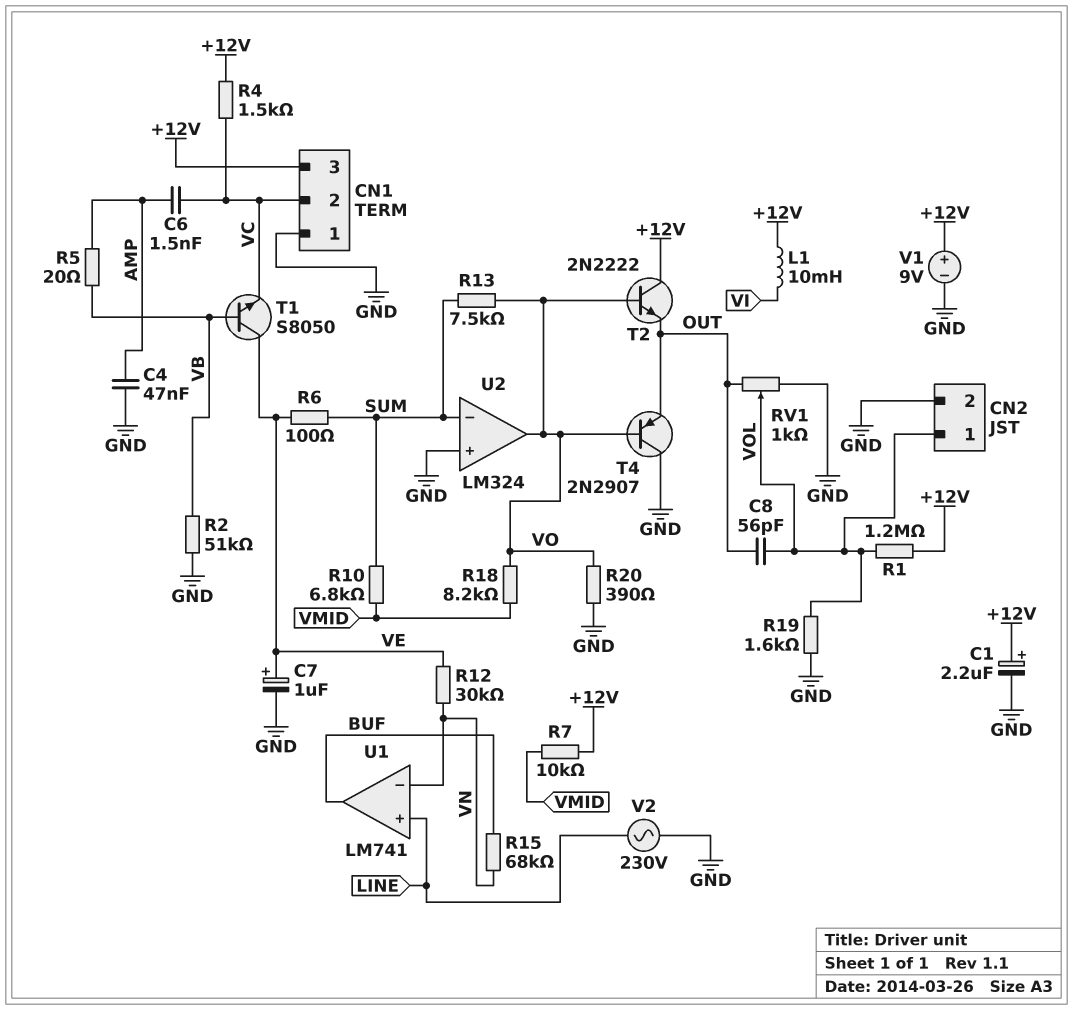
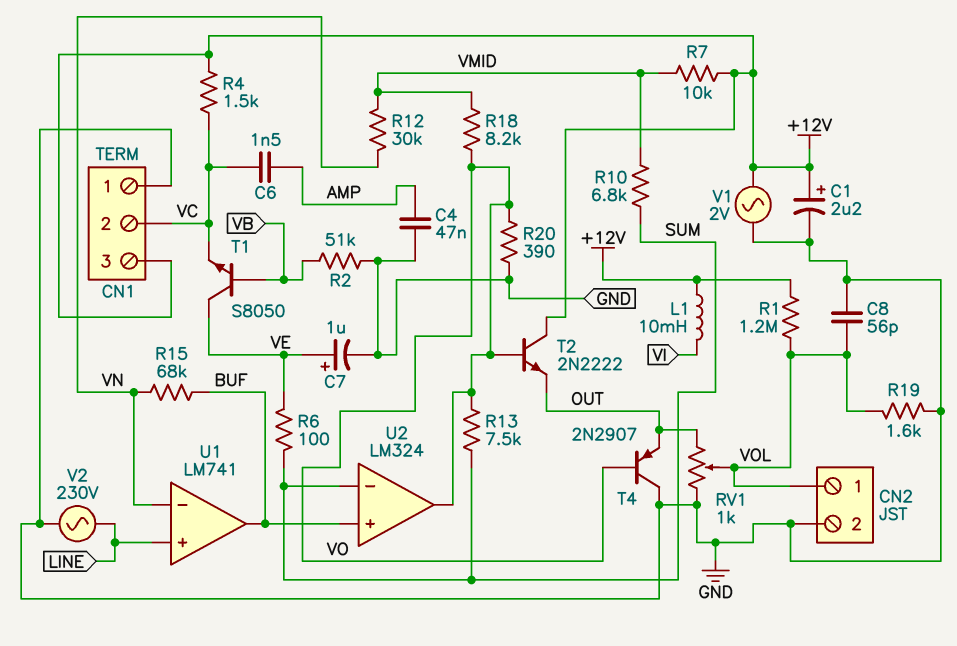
C8: 56pF (OUT, VOL) -> 56pF (GND, VOL)
R5: 20 (AMP, VB) -> none
R12: 30k (VE, VN) -> 30k (VMID, VN)
U2 pin in+: GND -> BUF
V1: 9V (plus +12V, minus GND) -> AC 2V (+12V, GND)

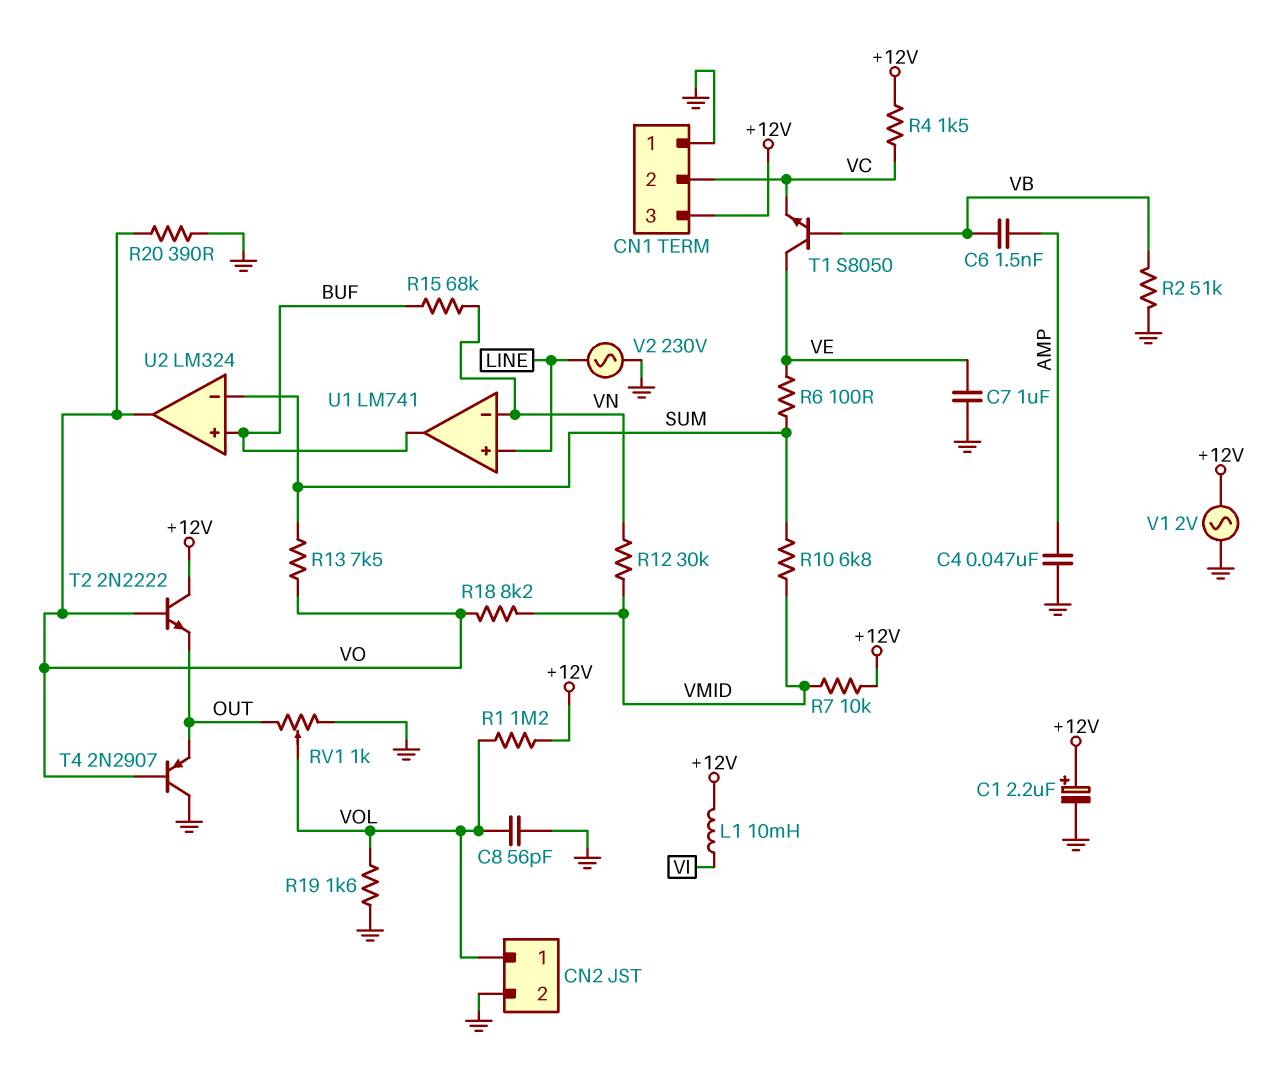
C6: 1.5nF (AMP, VC) -> 1.5nF (AMP, VB)
C7: 1uF (plus VE, minus GND) -> 1uF (GND, VE)

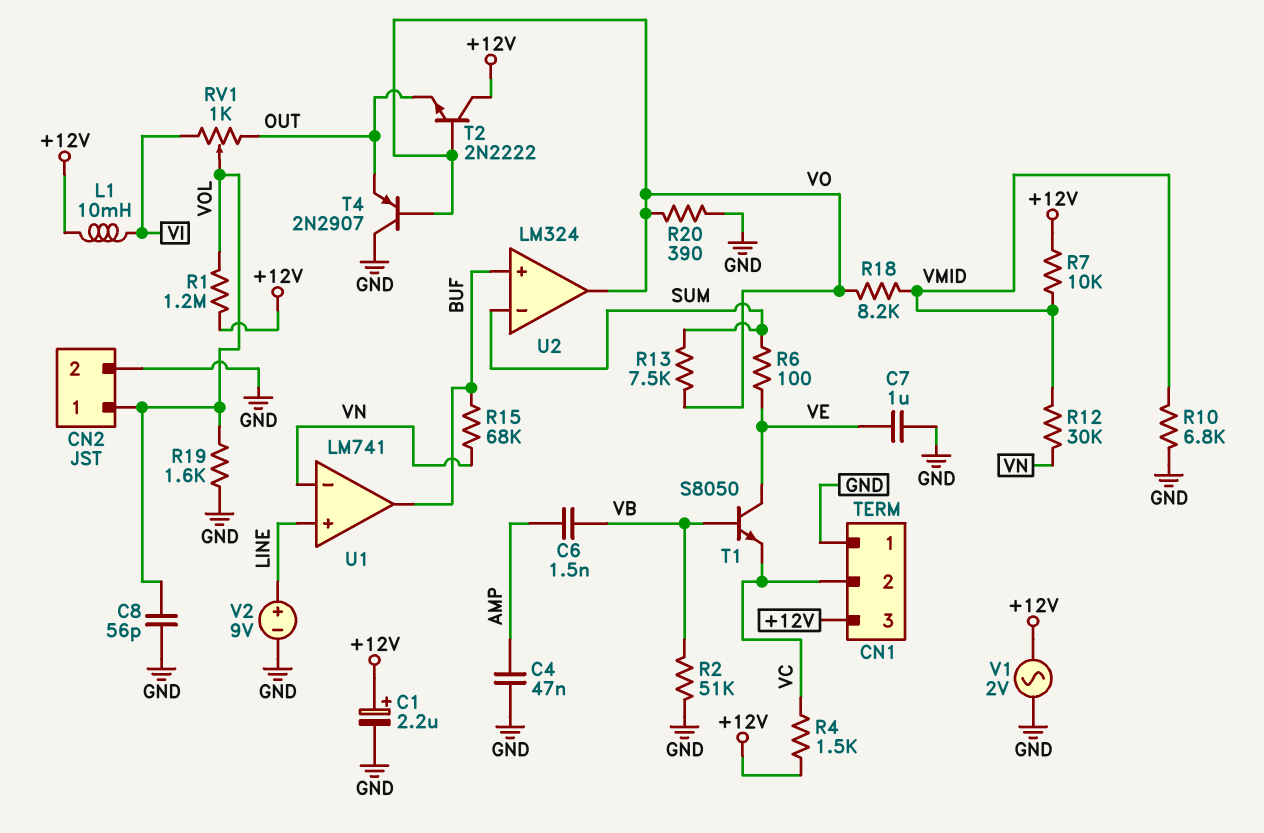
R10: 6.8k (SUM, VMID) -> 6.8k (GND, VMID)
RV1: 1k (GND, OUT, wiper VOL) -> 1k (OUT, VI, wiper VOL)
V2: AC 230V (GND, LINE) -> 9V (plus LINE, minus GND)

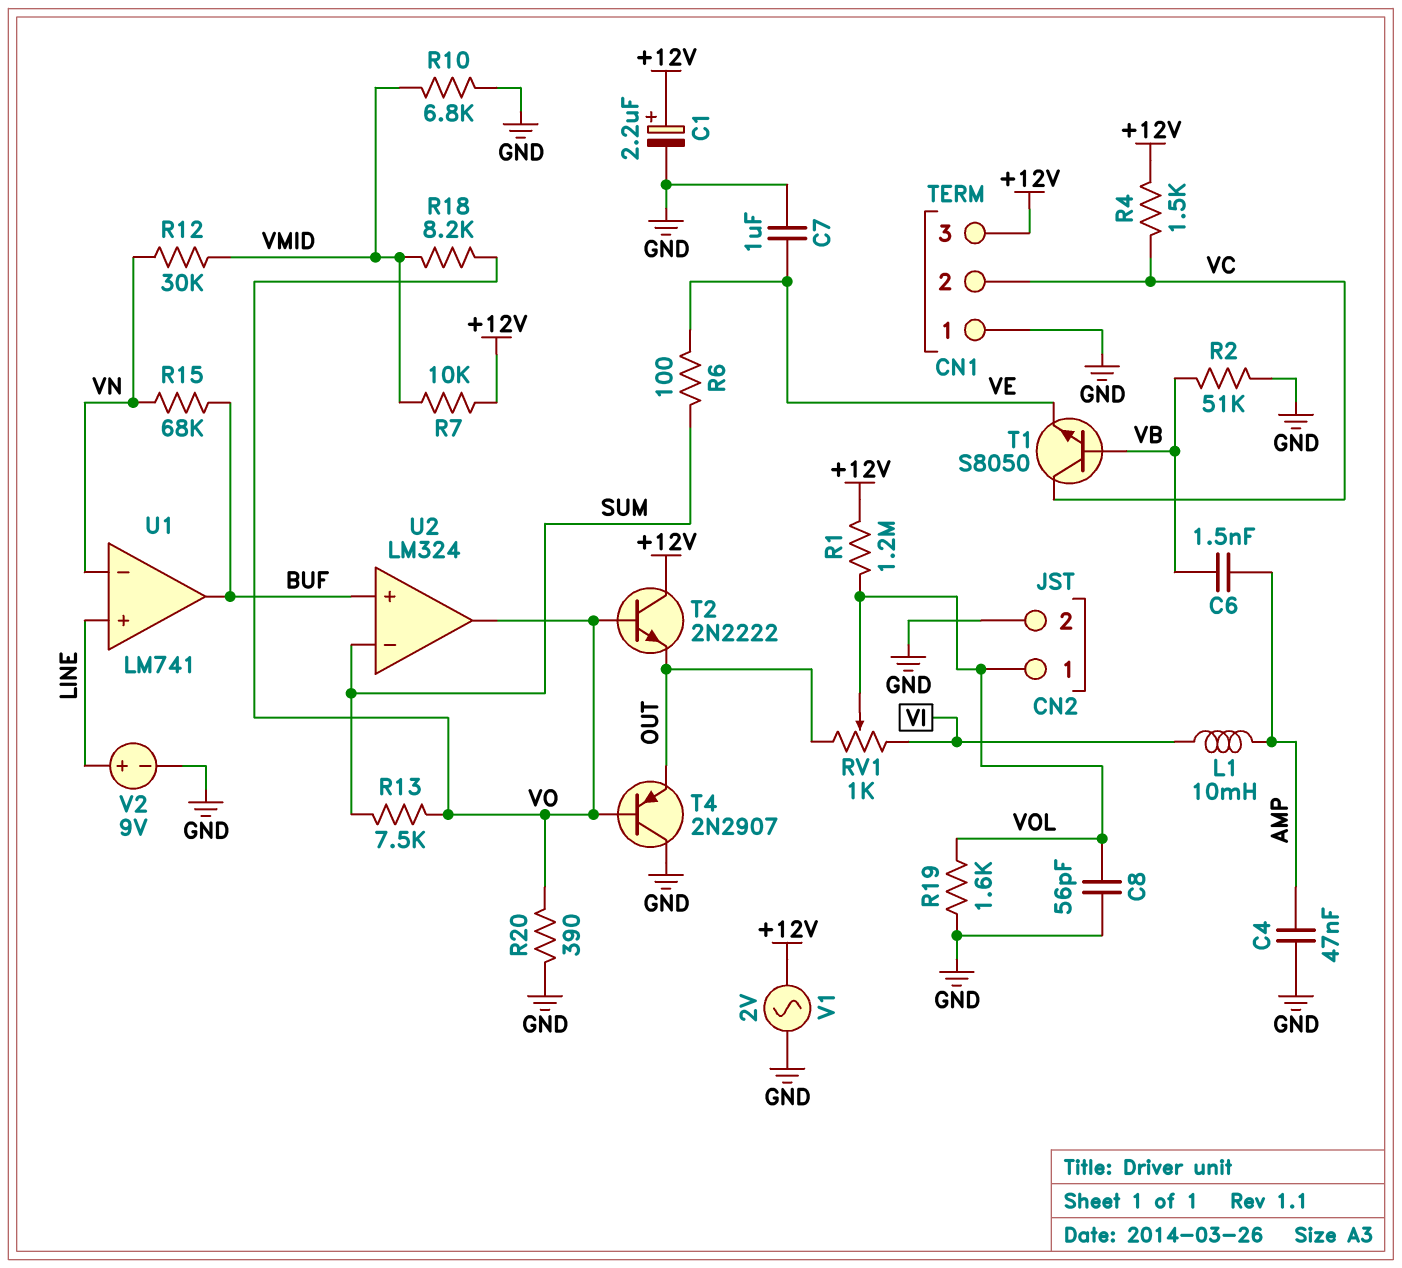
L1: 10mH (+12V, VI) -> 10mH (AMP, VI)
T1: NPN S8050 (B VB, C VE, E VC) -> NPN S8050 (B VB, C VC, E VE)

